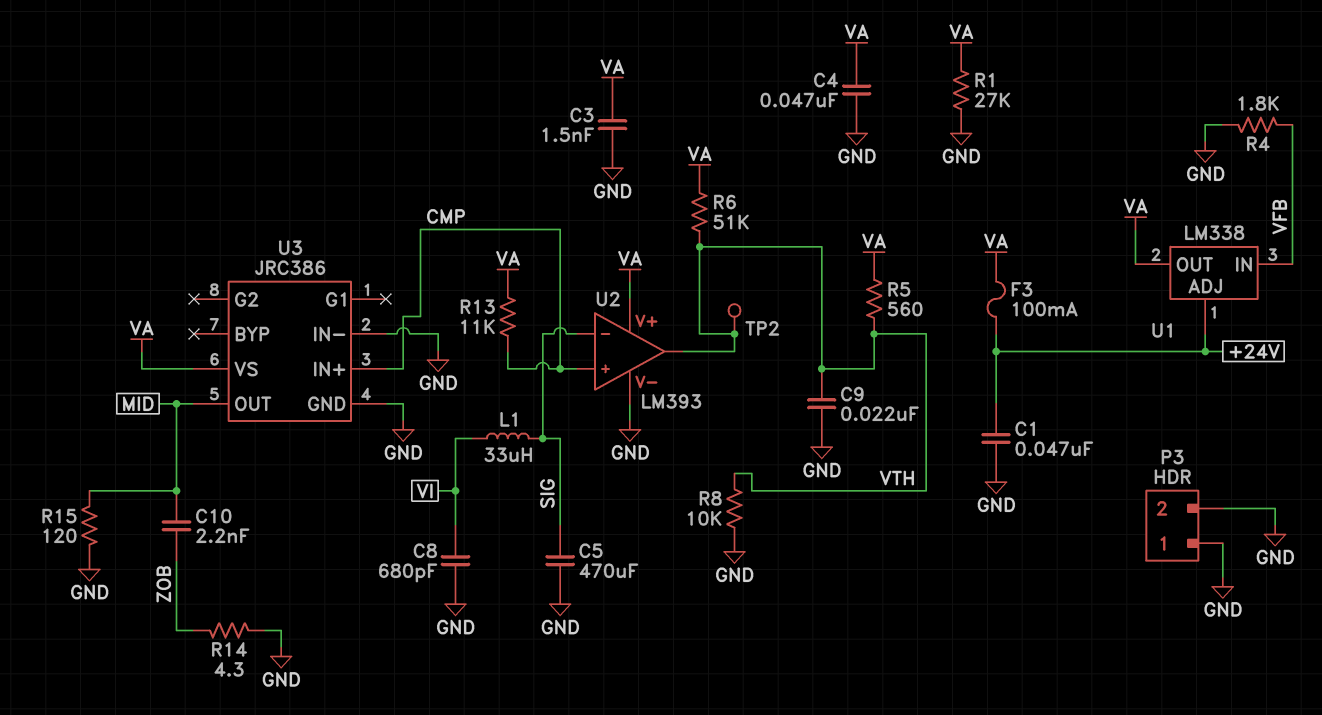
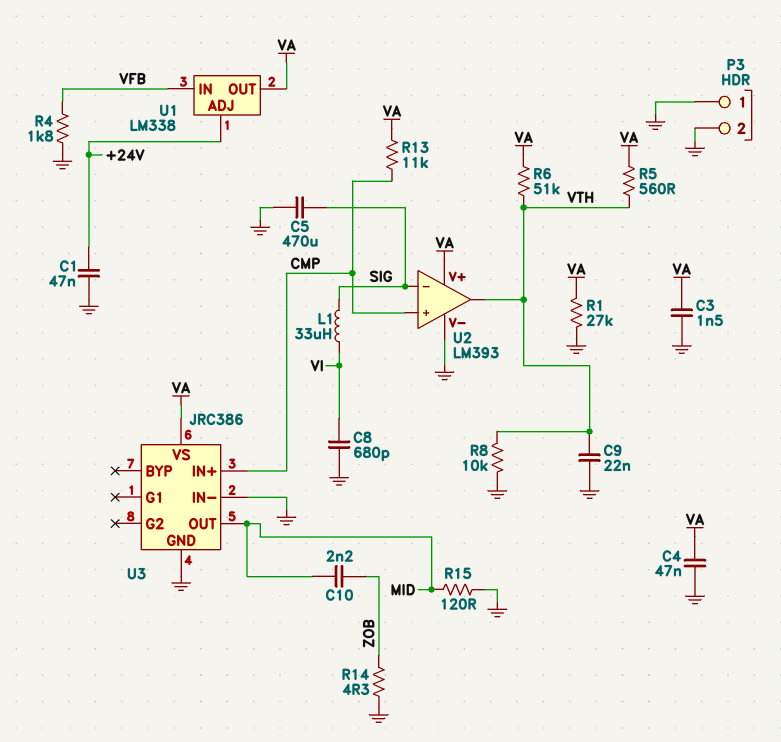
F3: 100mA (+24V, VA) -> none
TP2: test point (VTH) -> none

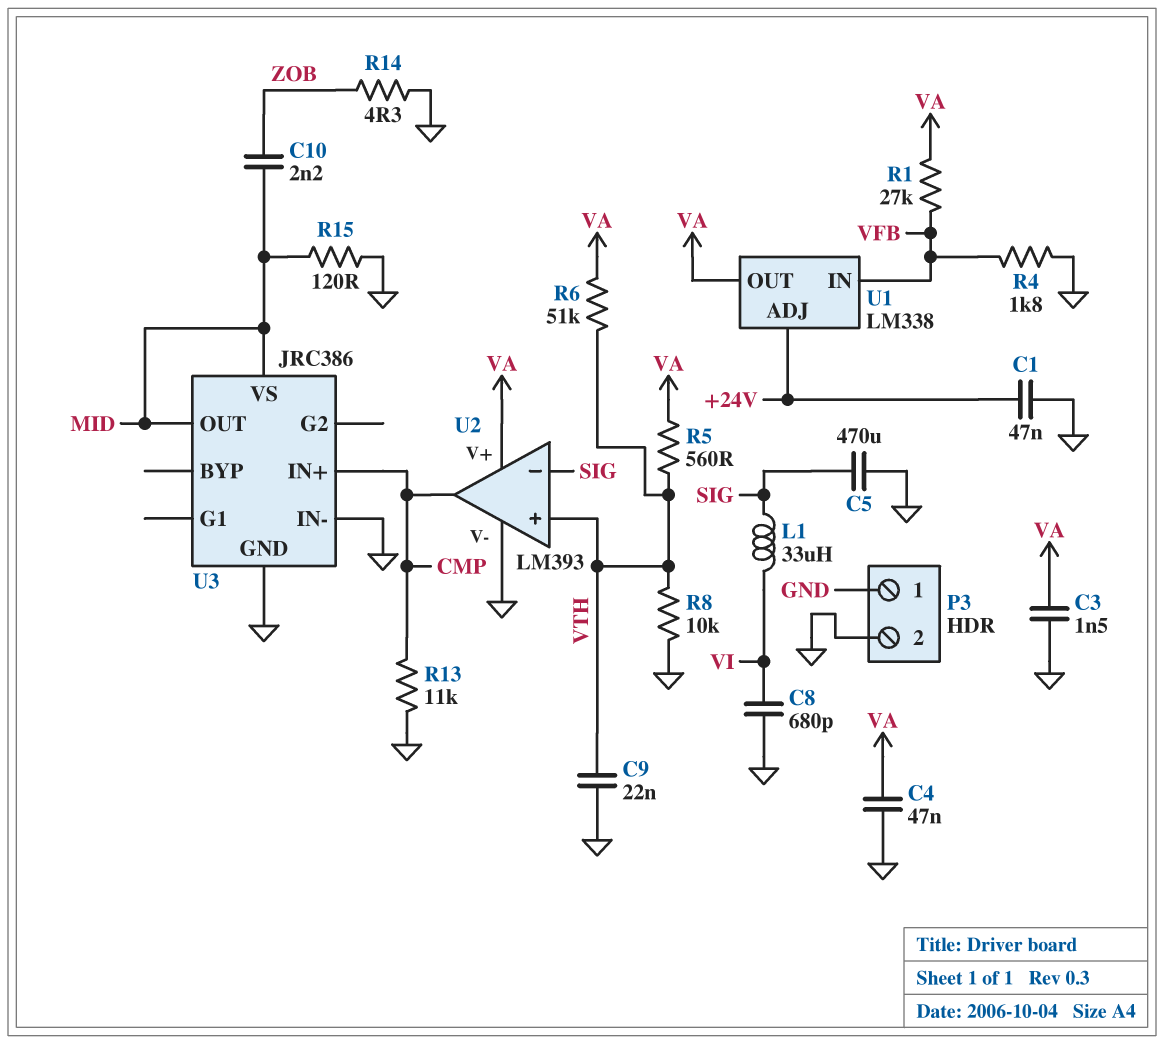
R1: 27k (GND, VA) -> 27k (VA, VFB)
R13: 11k (CMP, VA) -> 11k (CMP, GND)
U2 pin in+: CMP -> VTH
U2 pin out: VTH -> CMP
U3 pin VS: VA -> MID

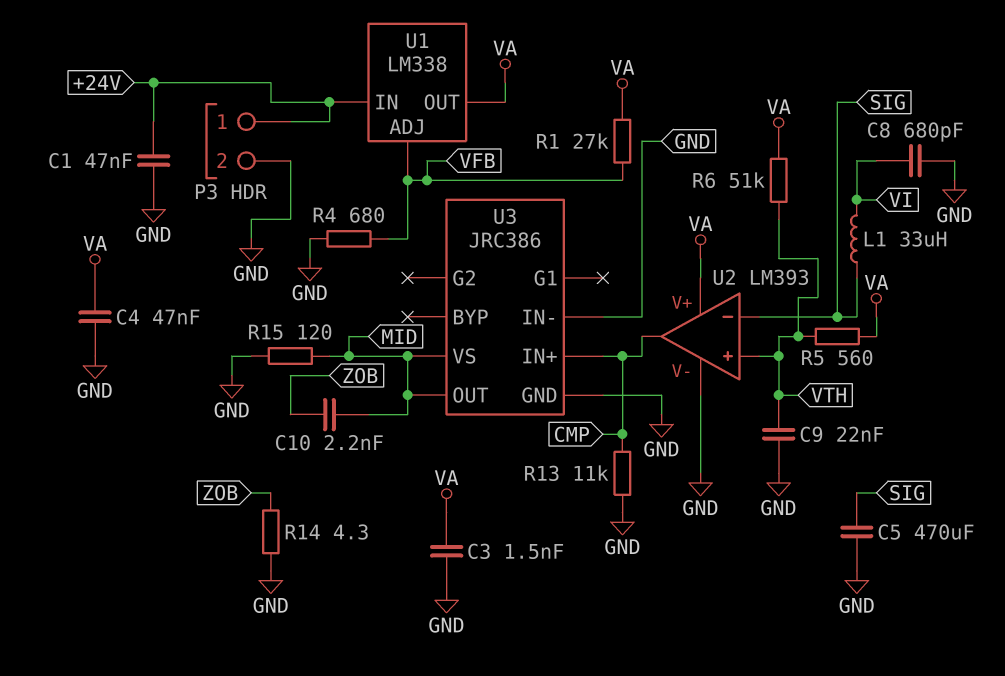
P3 pin 1: GND -> +24V
R4: 1.8k (GND, VFB) -> 680 (GND, VFB)
R8: 10k (GND, VTH) -> none
U1 pin ADJ: +24V -> VFB
U1 pin IN: VFB -> +24V

